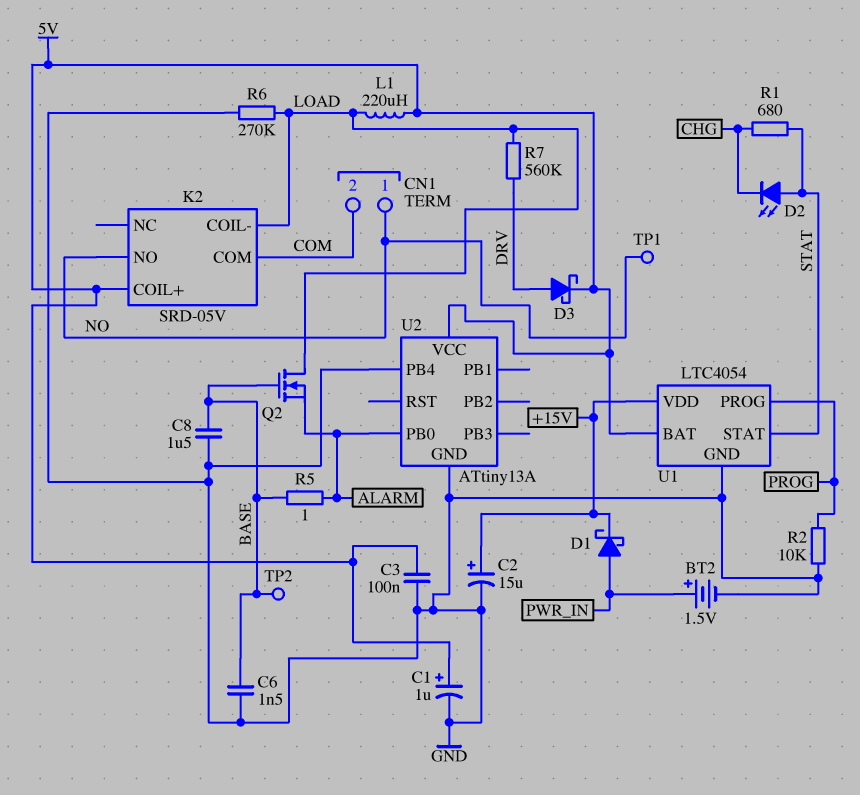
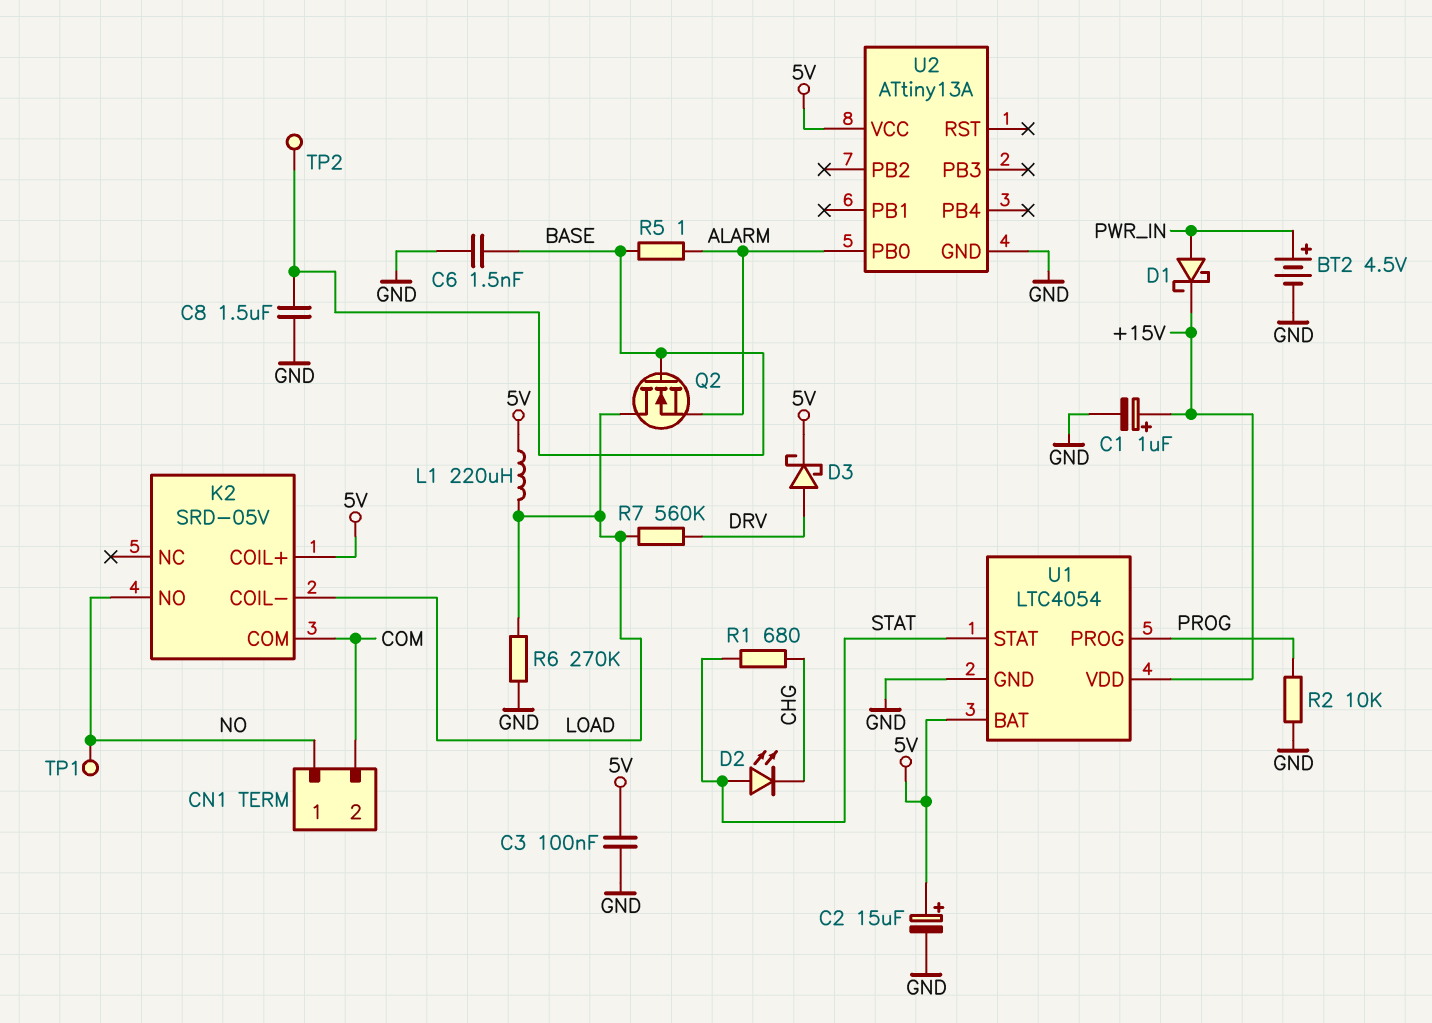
BT2: 1.5V (plus PWR_IN, minus GND) -> 4.5V (plus PWR_IN, minus GND)
C1: 1uF (plus 5V, minus GND) -> 1uF (plus +15V, minus GND)
C2: 15uF (plus +15V, minus GND) -> 15uF (plus 5V, minus GND)
U2 pin PB4: GND -> none

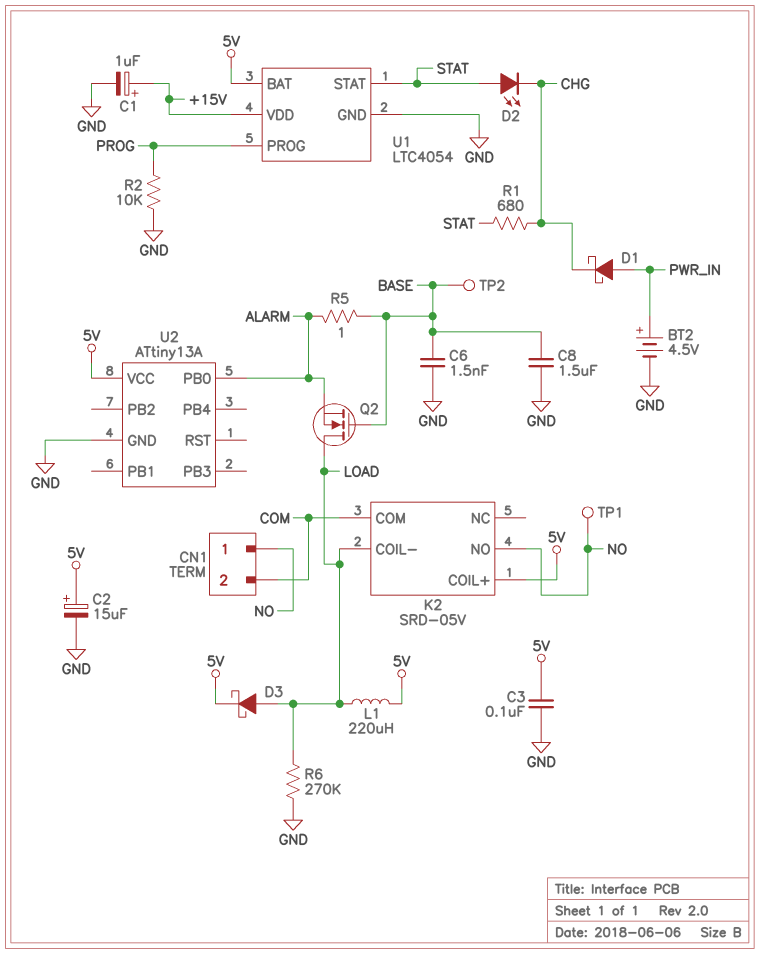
D1: schottky (A PWR_IN, K +15V) -> schottky (A PWR_IN, K CHG)
D3: schottky (A DRV, K 5V) -> schottky (A LOAD, K 5V)
R7: 560k (DRV, LOAD) -> none

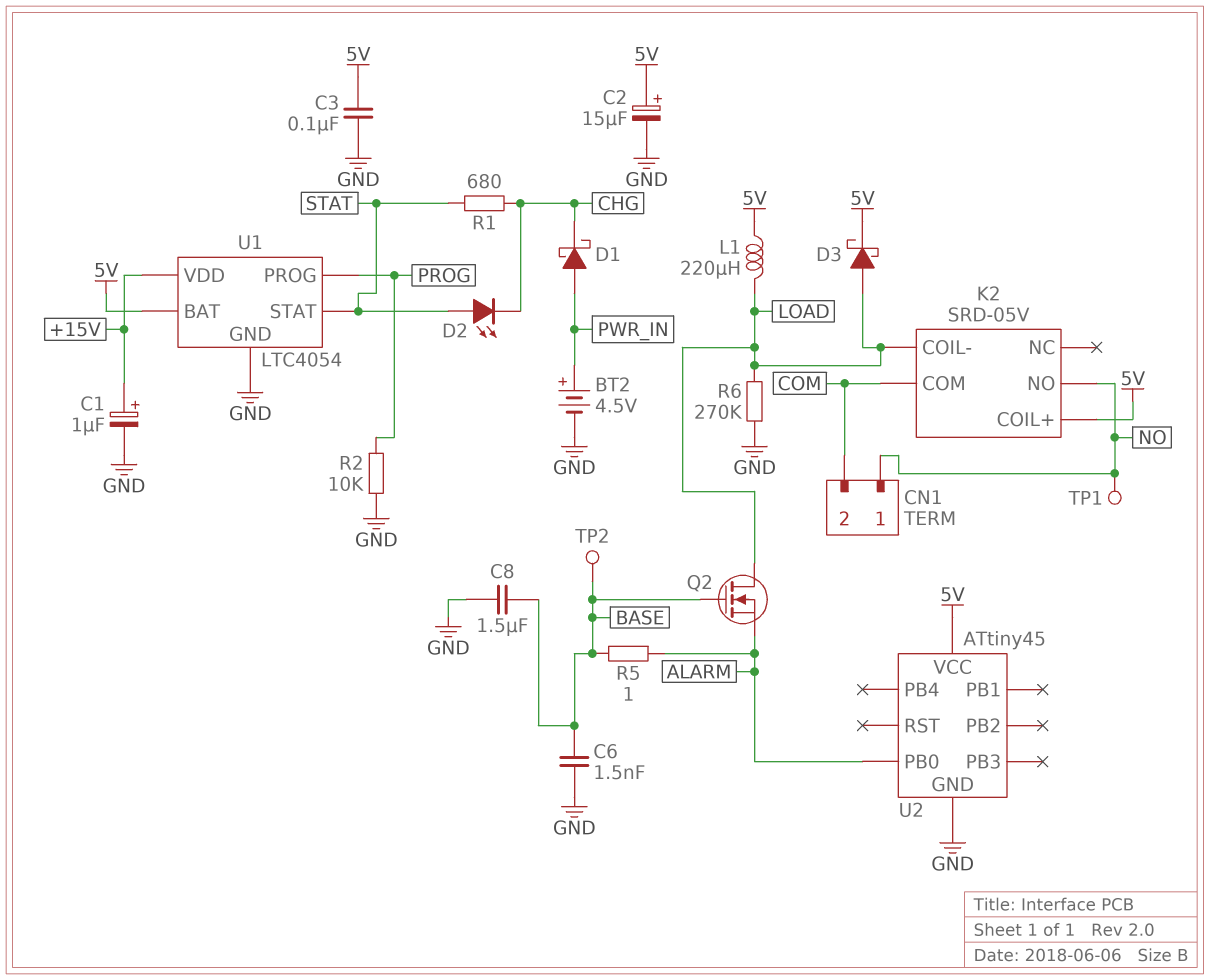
U2: ATtiny13A -> ATtiny45

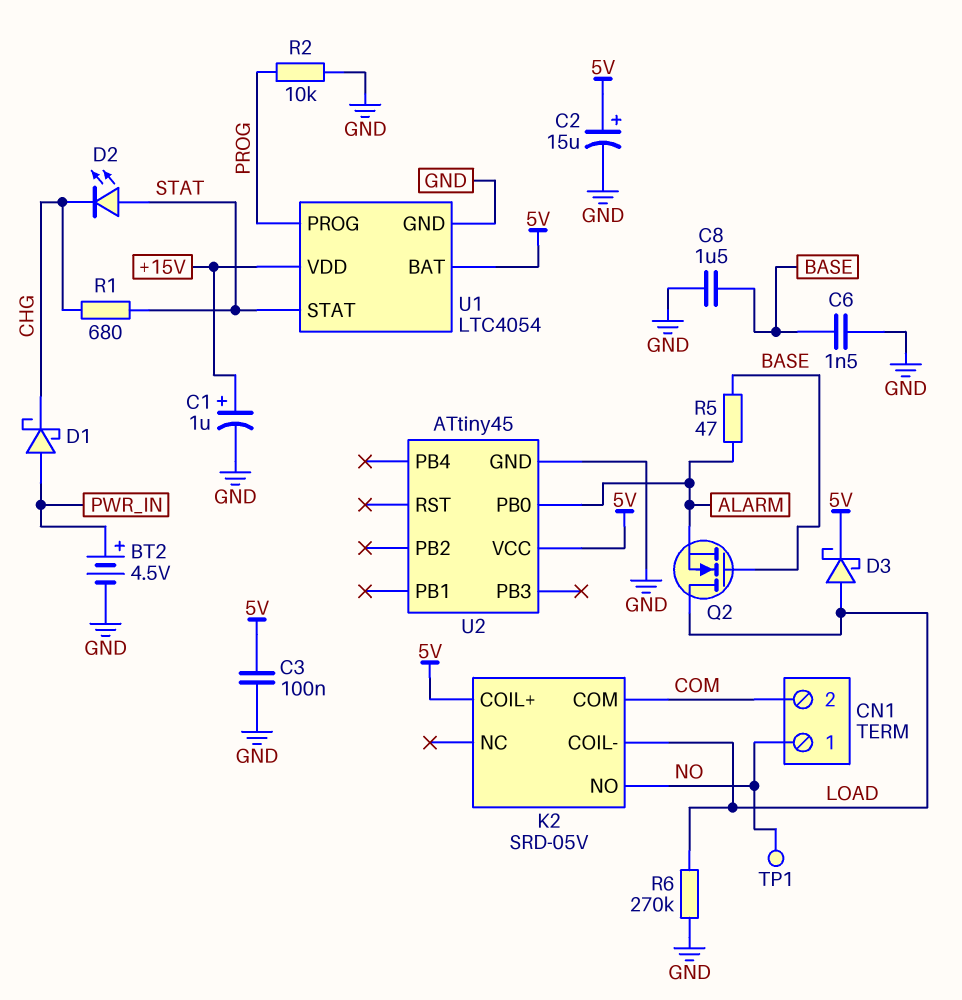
L1: 220uH (5V, LOAD) -> none
R5: 1 (ALARM, BASE) -> 47 (ALARM, BASE)
TP2: test point (BASE) -> none

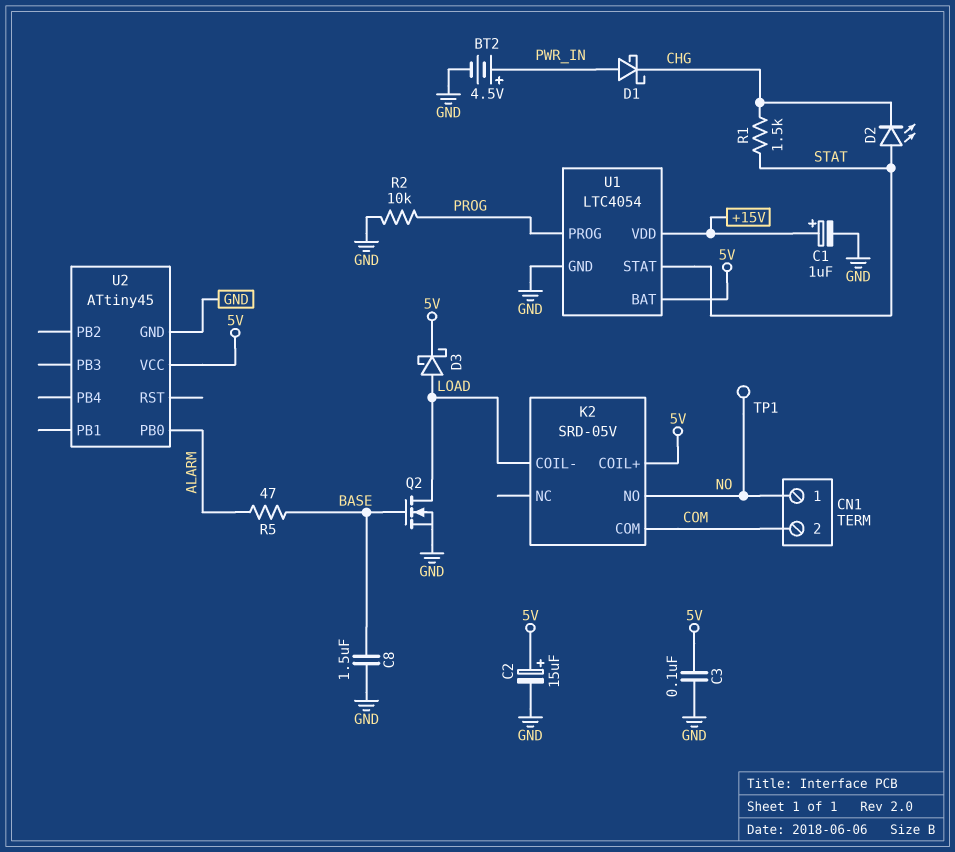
C6: 1.5nF (BASE, GND) -> none
Q2: NMOS (G BASE, D LOAD, S ALARM) -> NMOS (G BASE, D LOAD, S GND)
R1: 680 (CHG, STAT) -> 1.5k (CHG, STAT)
R6: 270k (GND, LOAD) -> none

